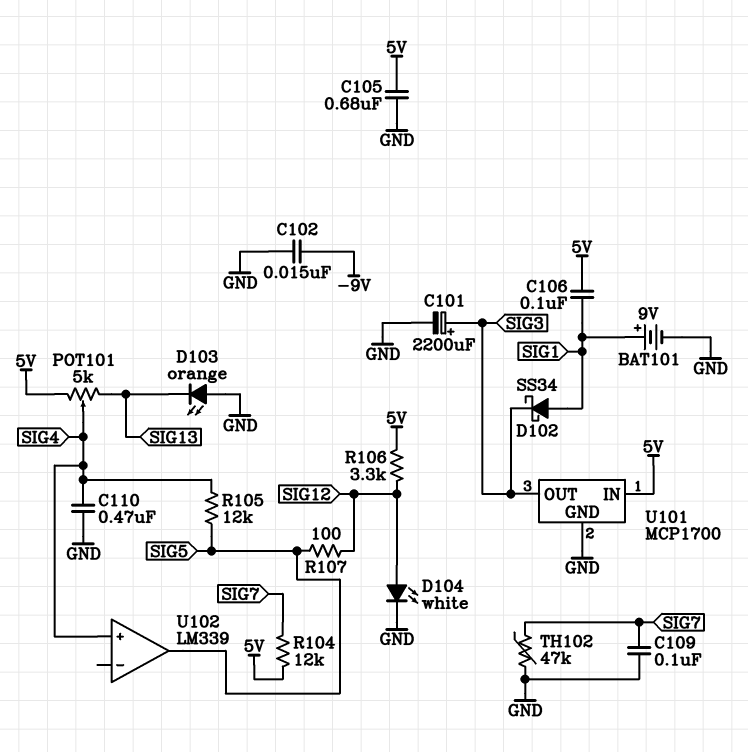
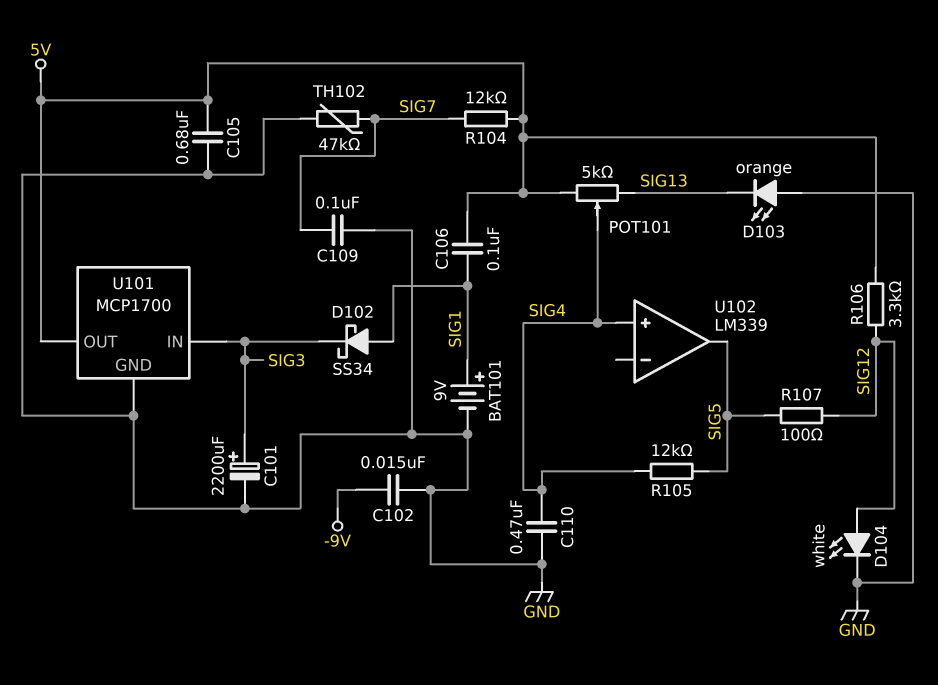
U101 pin IN: 5V -> SIG3
U101 pin OUT: SIG3 -> 5V

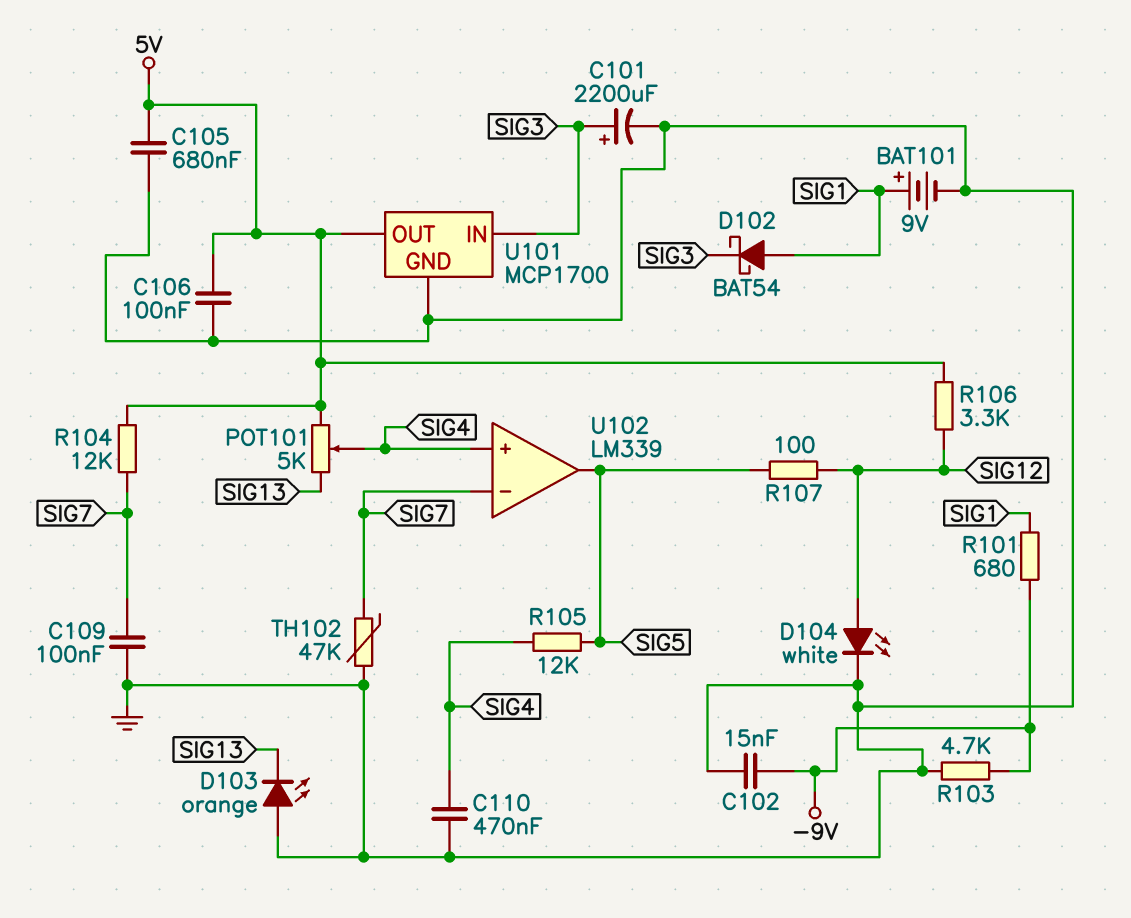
C106: 100nF (5V, SIG1) -> 100nF (5V, GND)
D102: schottky SS34 (A SIG1, K SIG3) -> schottky BAT54 (A SIG1, K SIG3)
R101: none -> 680 (-9V, SIG1)
R103: none -> 4.7k (-9V, GND)
U102 pin in-: none -> SIG7

